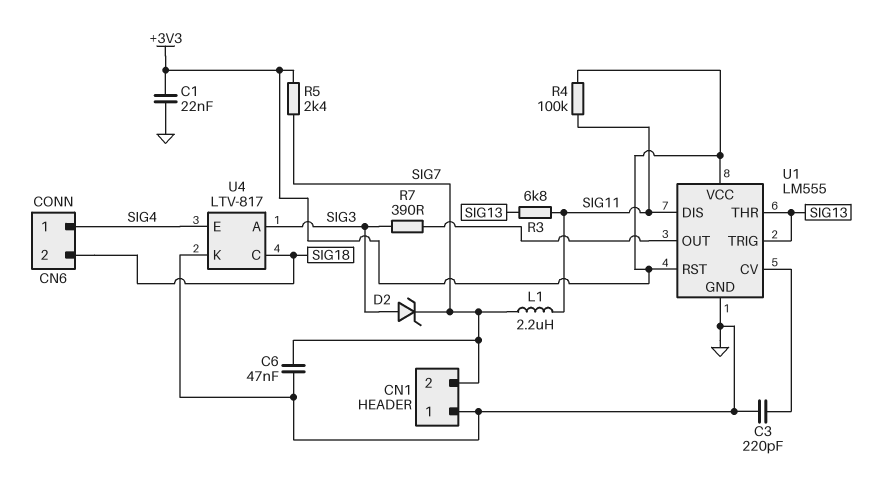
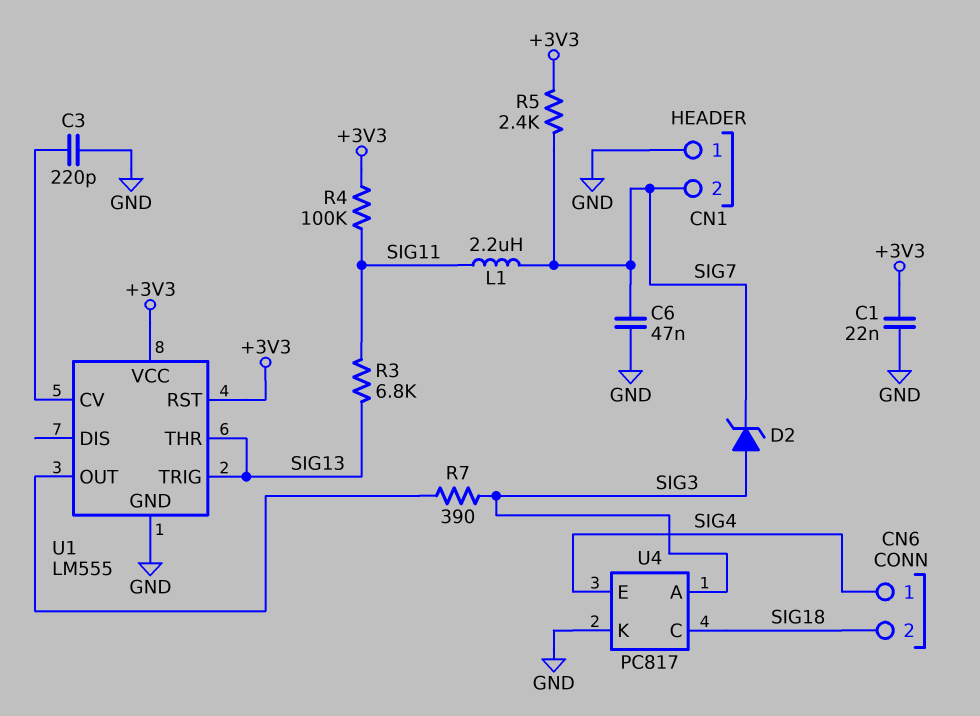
U1 pin DIS: SIG11 -> none
U4: LTV-817 -> PC817

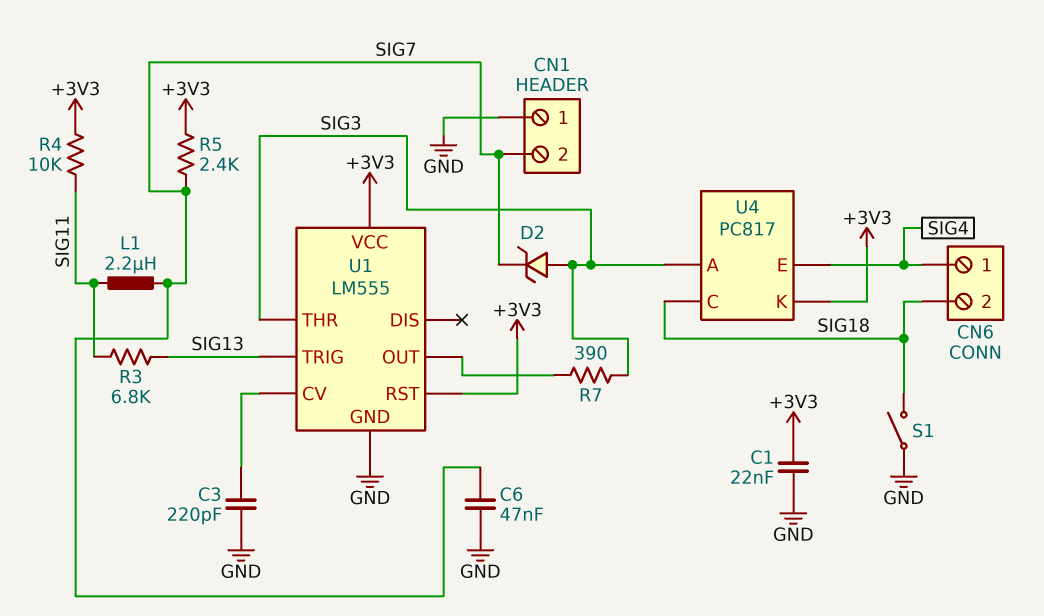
R4: 100k (+3V3, SIG11) -> 10k (+3V3, SIG11)
S1: none -> switch (GND, SIG18)
U1 pin THR: SIG13 -> SIG3
U4 pin K: GND -> +3V3

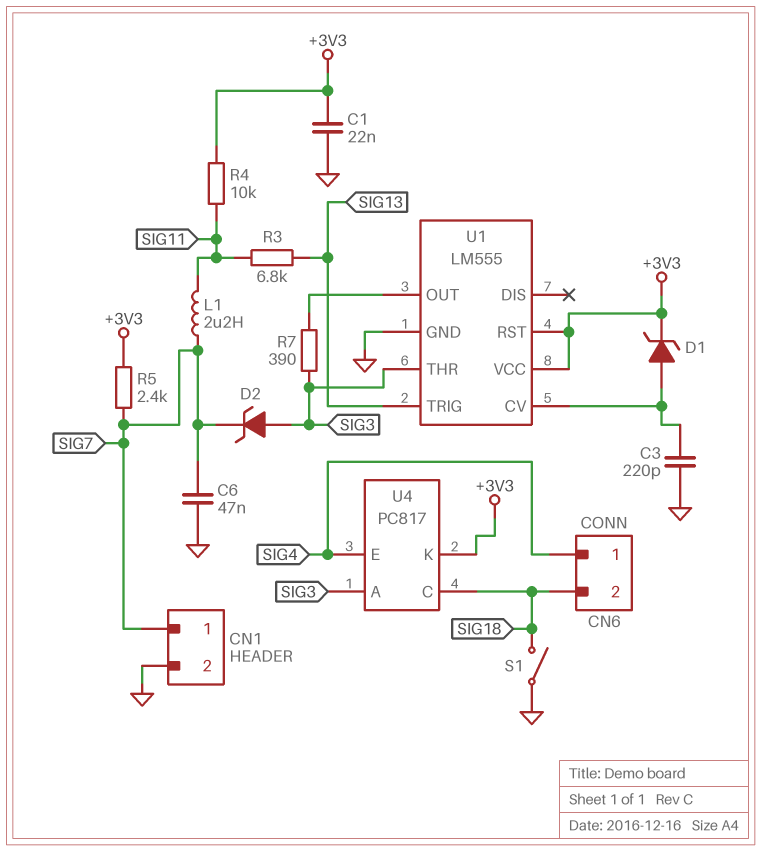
CN1 pin 1: GND -> SIG7
CN1 pin 2: SIG7 -> GND
D1: none -> zener (A U1/CV, K +3V3)

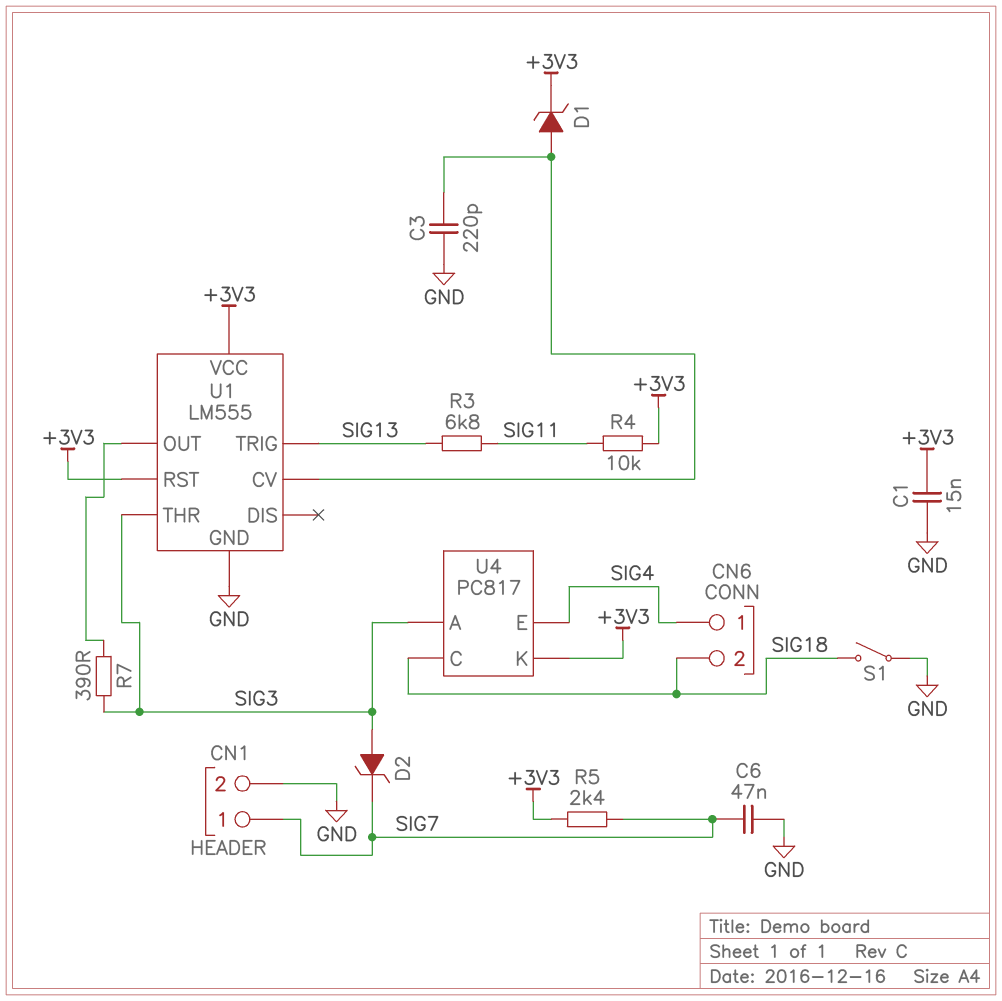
C1: 22nF (+3V3, GND) -> 15nF (+3V3, GND)
L1: 2.2uH (SIG7, SIG11) -> none

